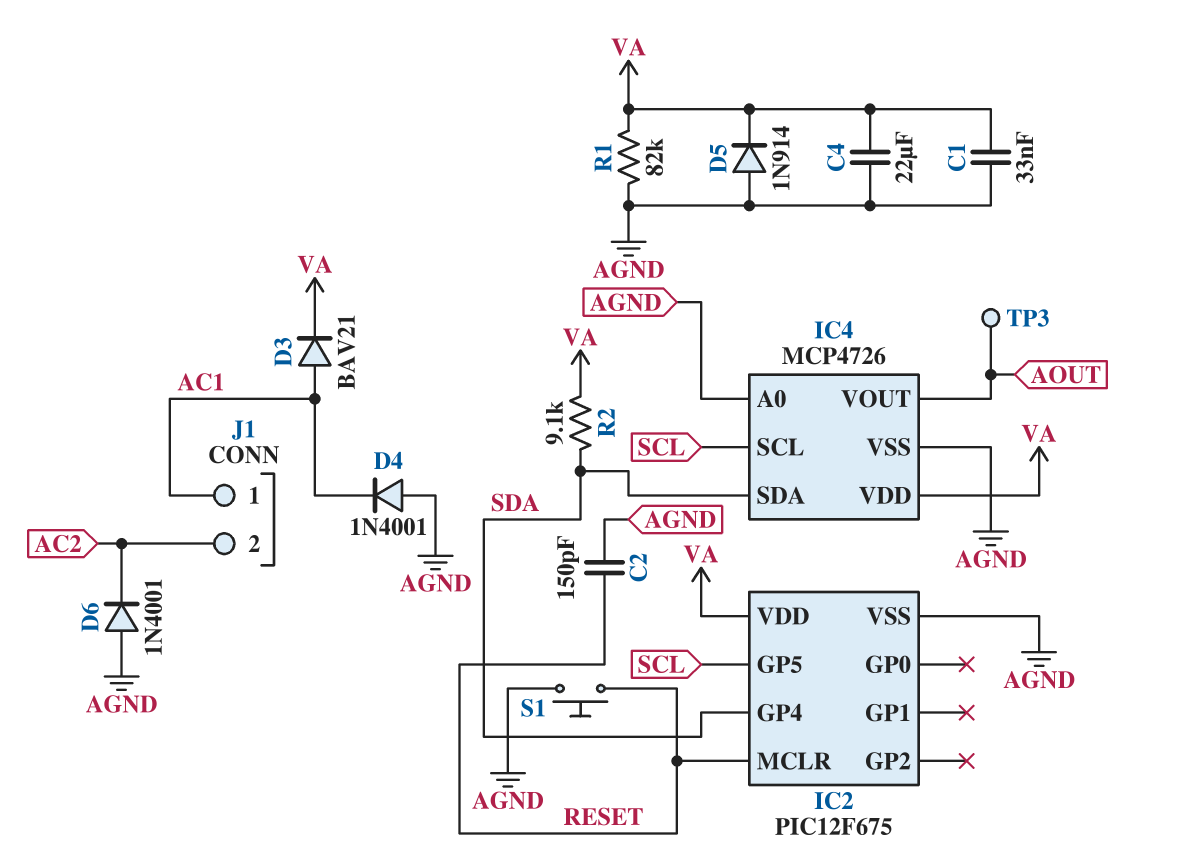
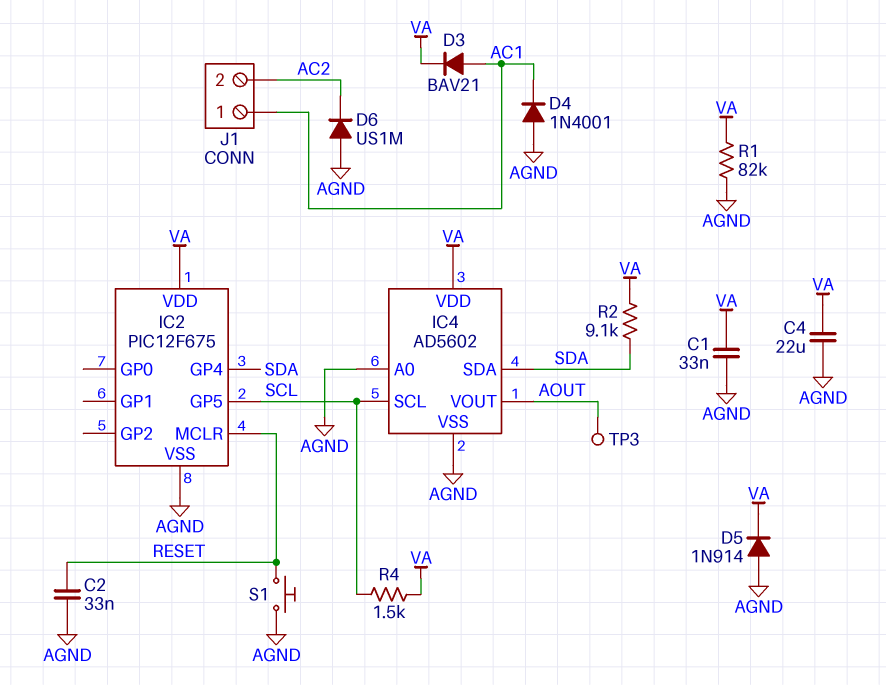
C2: 150pF (AGND, RESET) -> 33nF (AGND, RESET)
D6: diode 1N4001 (A AGND, K AC2) -> diode US1M (A AGND, K AC2)
IC4: MCP4726 -> AD5602
R4: none -> 1.5k (SCL, VA)

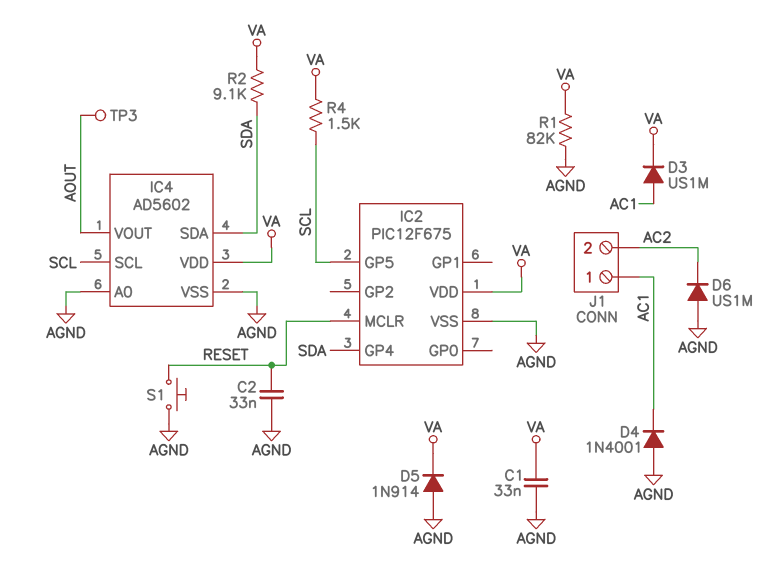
C4: 22uF (AGND, VA) -> none
D3: diode BAV21 (A AC1, K VA) -> diode US1M (A AC1, K VA)

